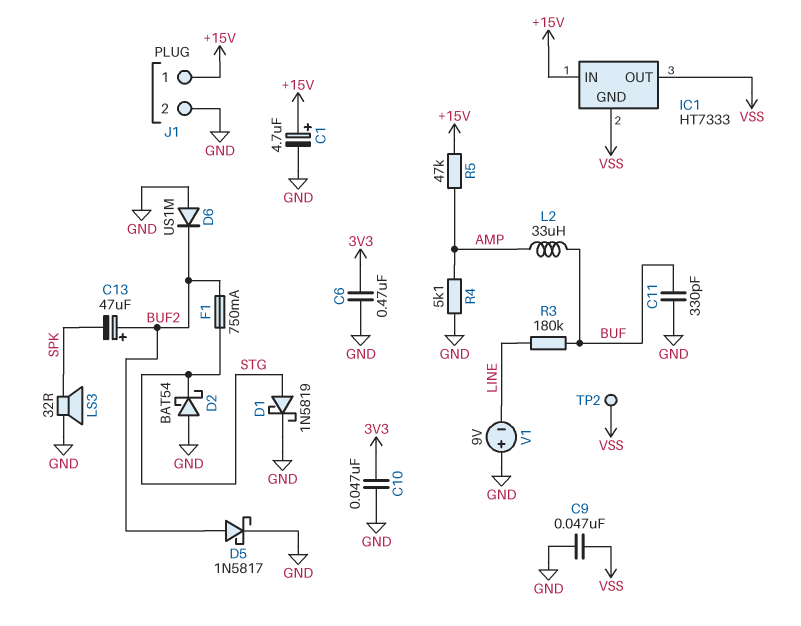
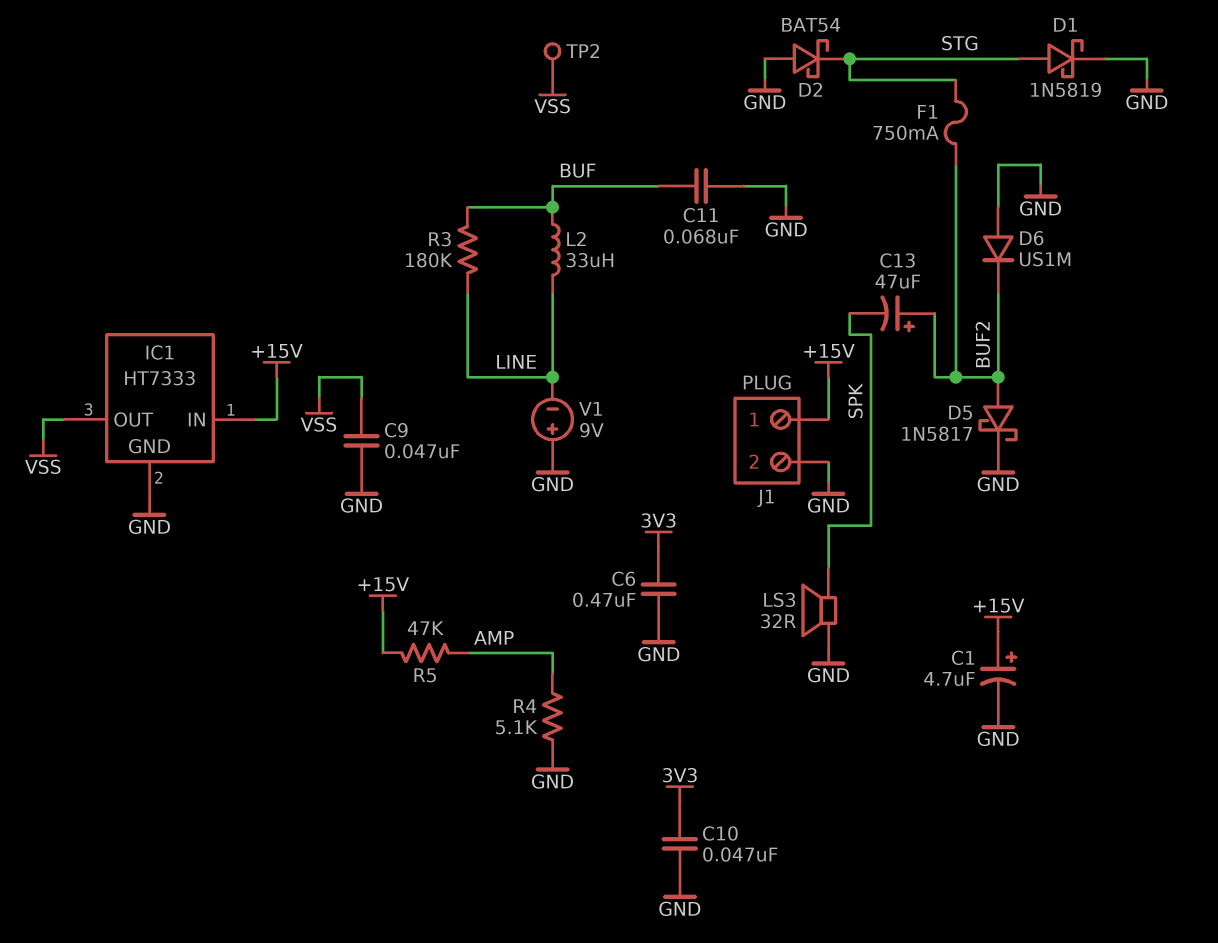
C11: 330pF (BUF, GND) -> 68nF (BUF, GND)
IC1 pin GND: VSS -> GND
L2: 33uH (AMP, BUF) -> 33uH (BUF, LINE)

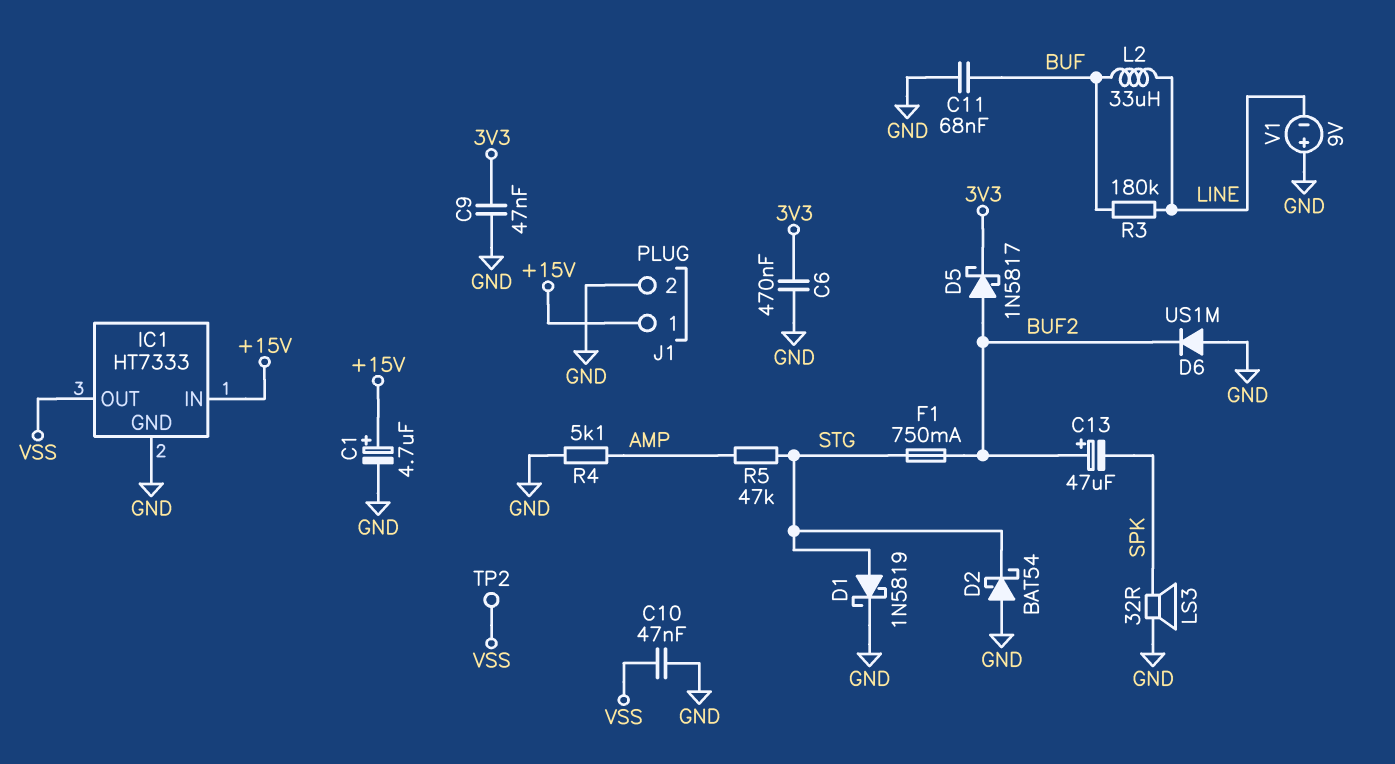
C9: 47nF (GND, VSS) -> 47nF (3V3, GND)
C10: 47nF (3V3, GND) -> 47nF (GND, VSS)
D5: schottky 1N5817 (A BUF2, K GND) -> schottky 1N5817 (A BUF2, K 3V3)
R5: 47k (+15V, AMP) -> 47k (AMP, STG)

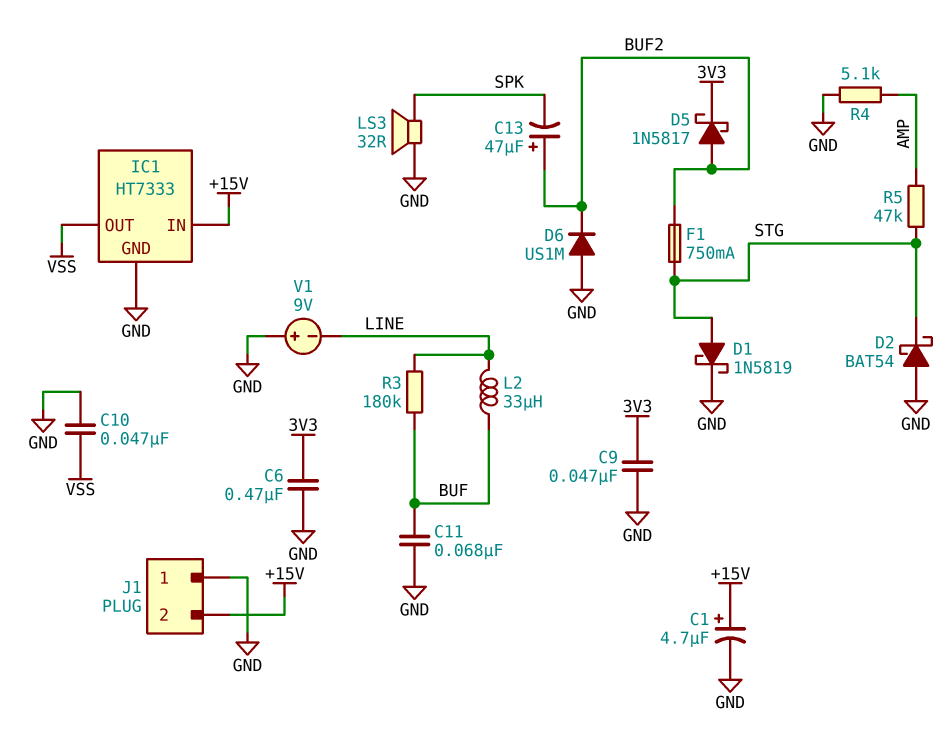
J1 pin 1: +15V -> GND
J1 pin 2: GND -> +15V
TP2: test point (VSS) -> none

